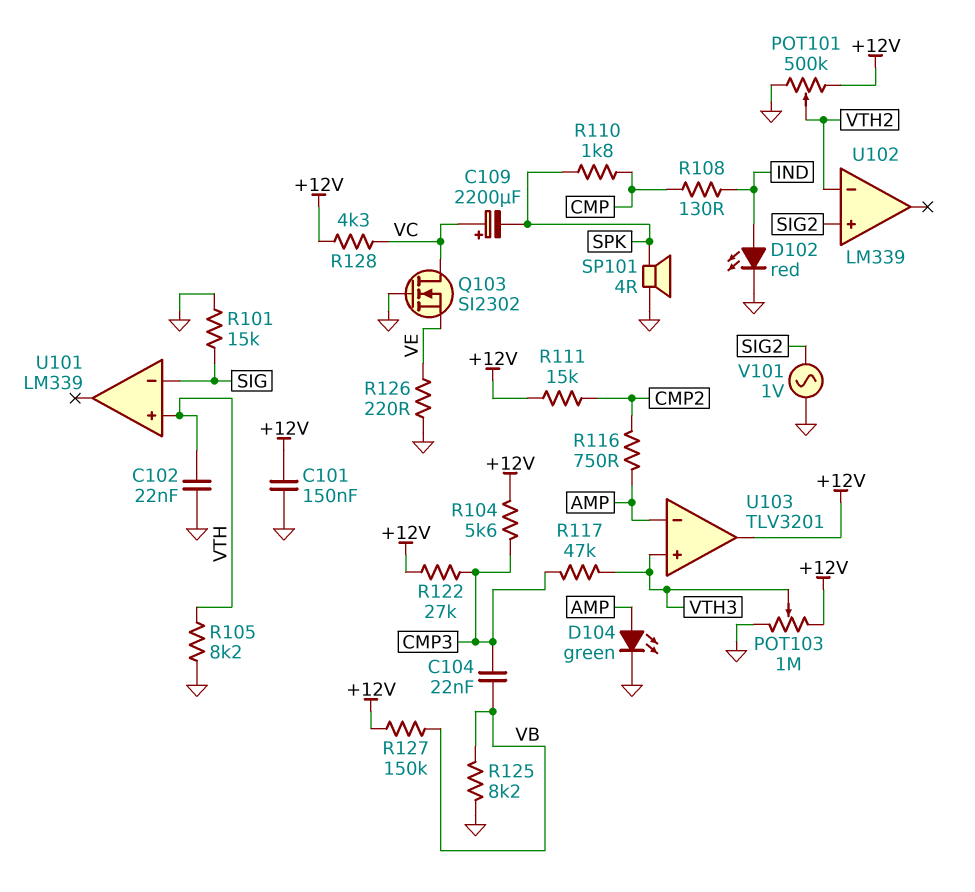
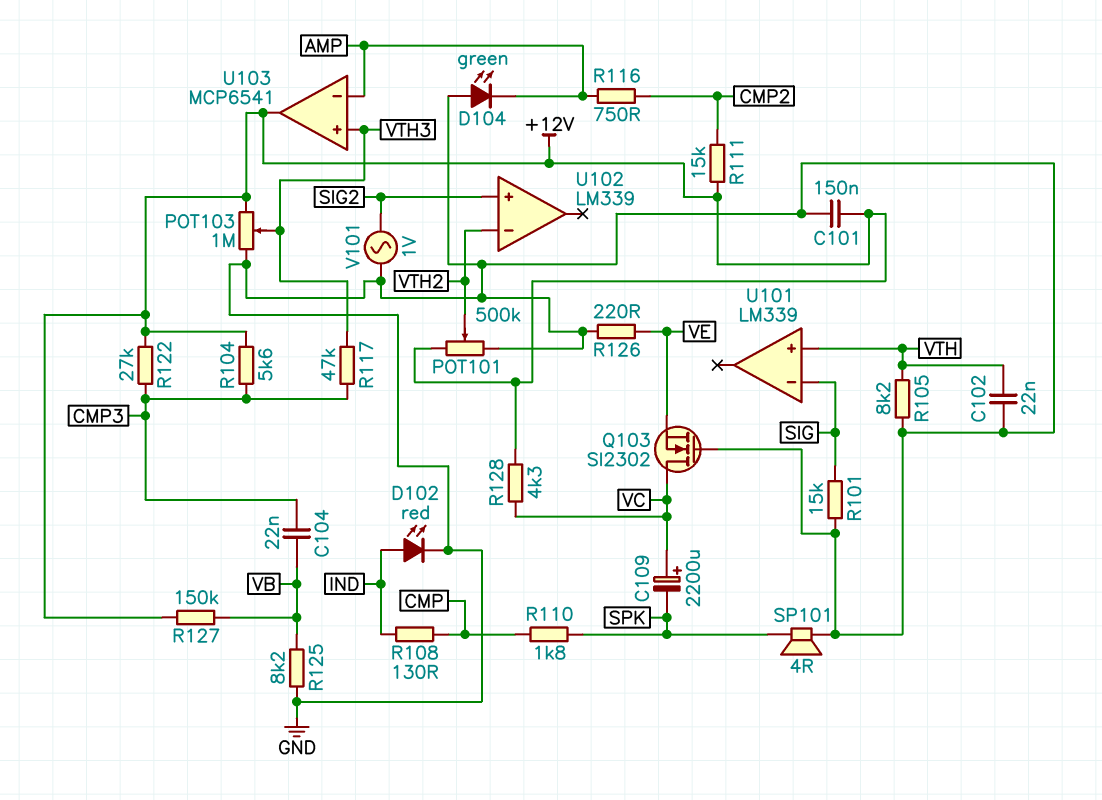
D104: LED green (A AMP, K GND) -> LED green (A GND, K AMP)
U103: TLV3201 -> MCP6541

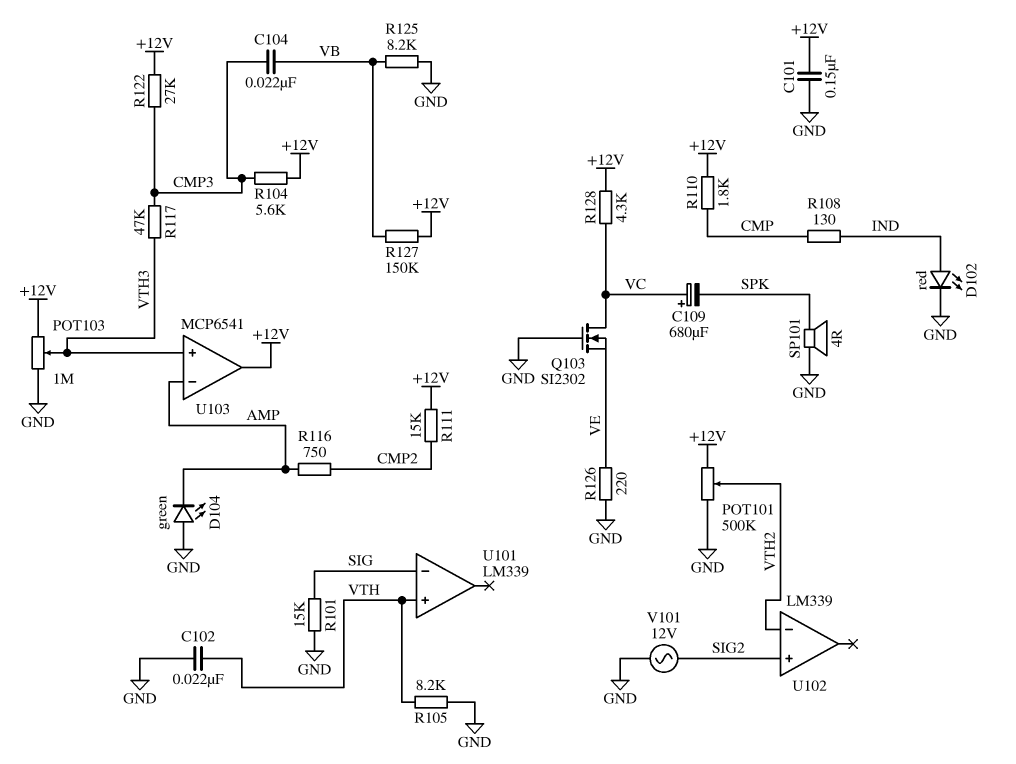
C109: 2200uF (plus VC, minus SPK) -> 680uF (plus VC, minus SPK)
R110: 1.8k (CMP, SPK) -> 1.8k (+12V, CMP)
V101: AC 1V (GND, SIG2) -> AC 12V (GND, SIG2)

